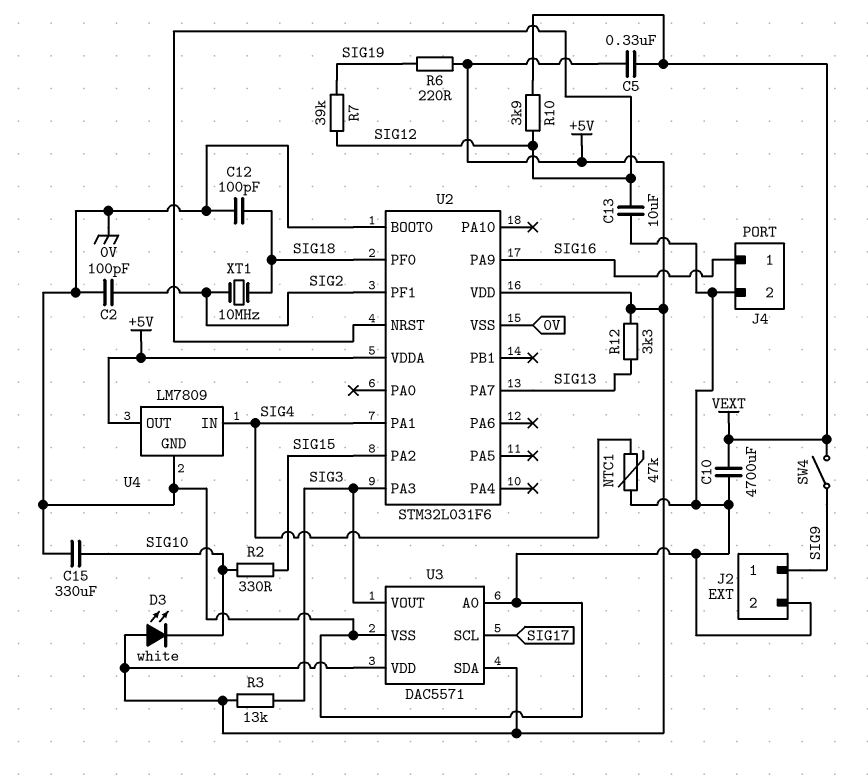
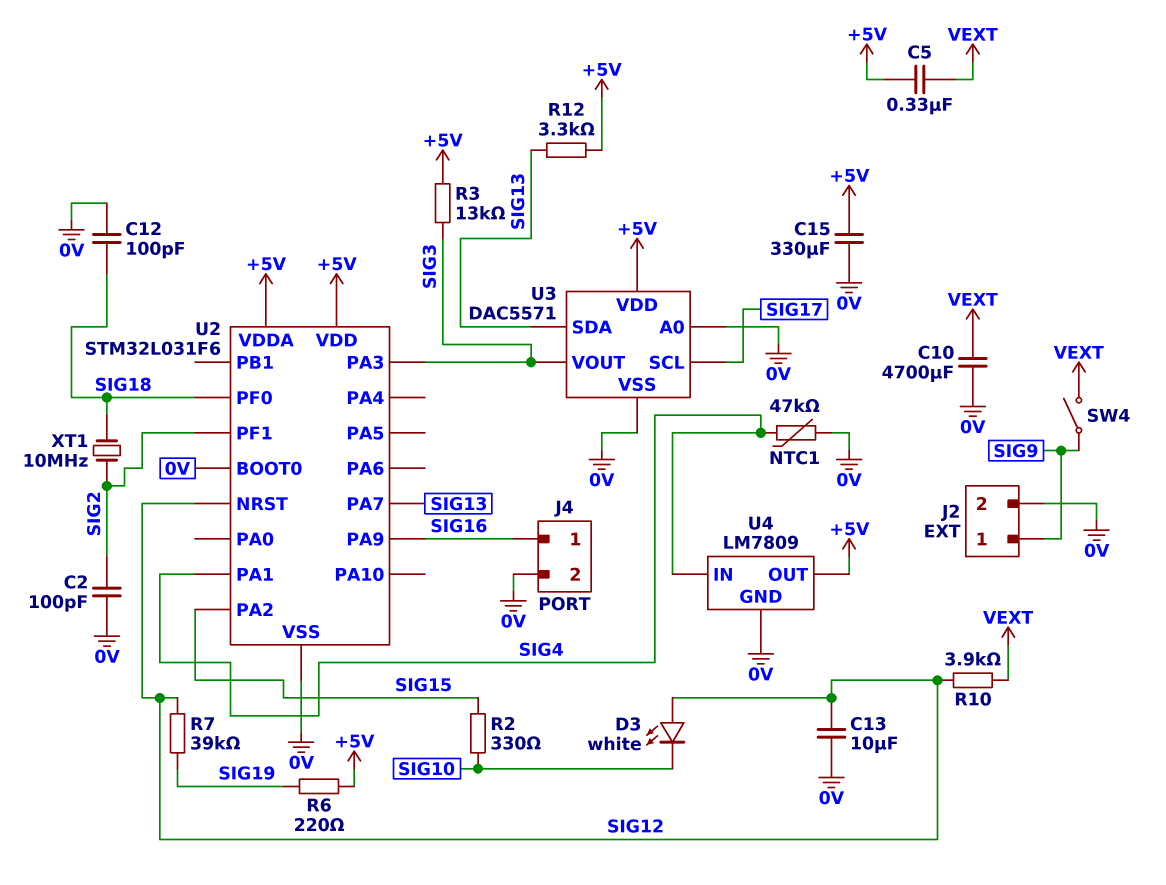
C15: 330uF (0V, SIG10) -> 330uF (+5V, 0V)
D3: LED white (A +5V, K SIG10) -> LED white (A SIG12, K SIG10)
U3 pin SDA: +5V -> SIG13

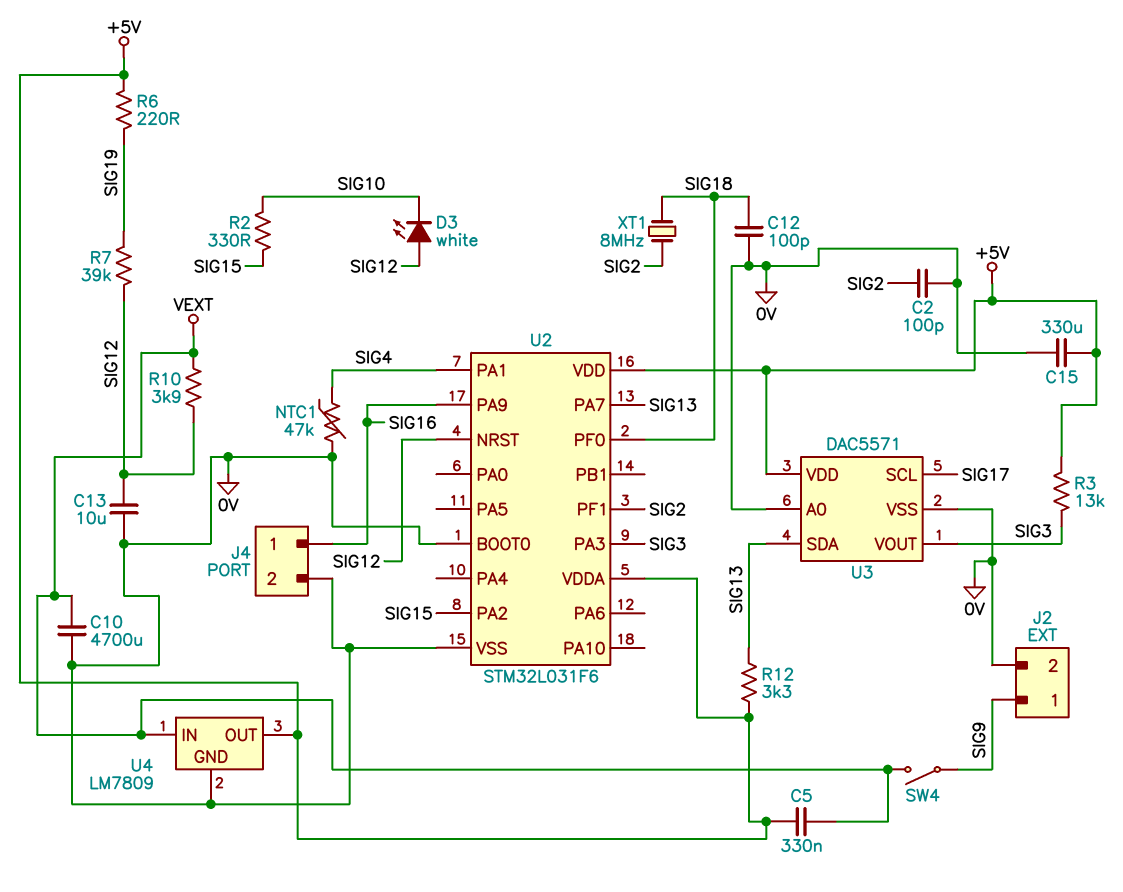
U4 pin IN: SIG4 -> VEXT
XT1: 10MHz (SIG2, SIG18) -> 8MHz (SIG2, SIG18)

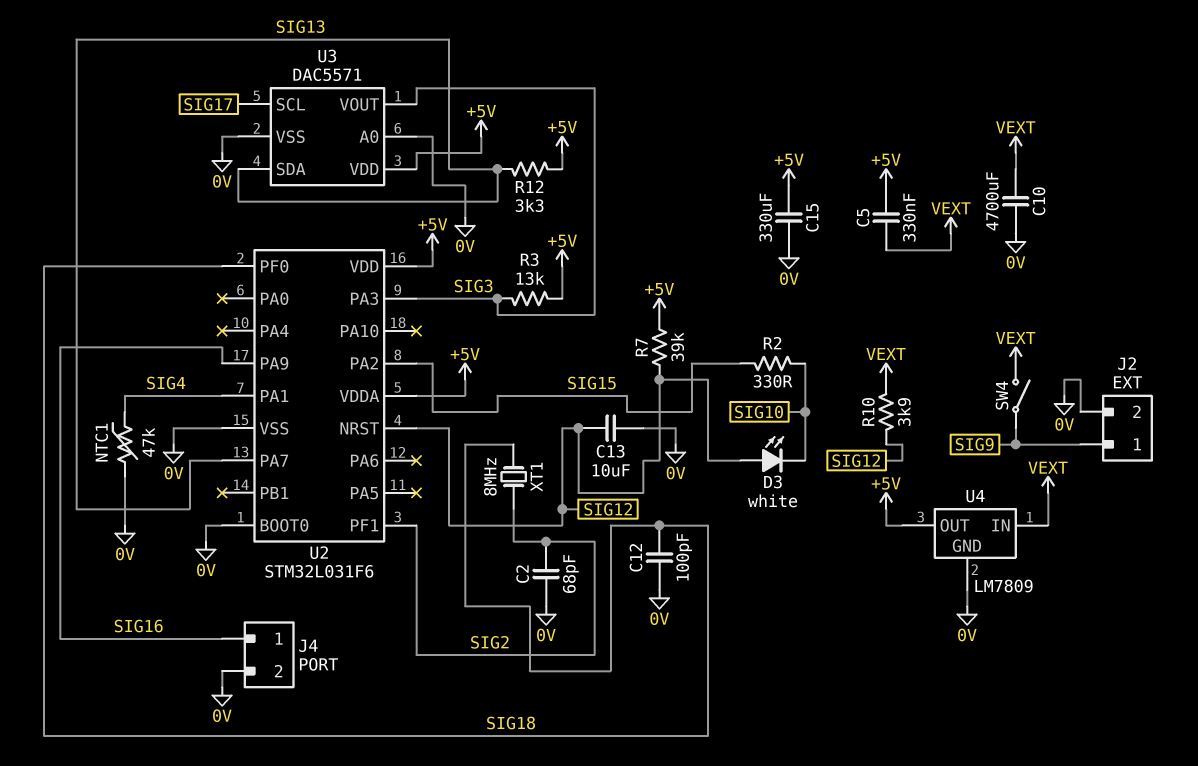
C2: 100pF (0V, SIG2) -> 68pF (0V, SIG2)
R6: 220 (+5V, SIG19) -> none
R7: 39k (SIG12, SIG19) -> 39k (+5V, SIG12)

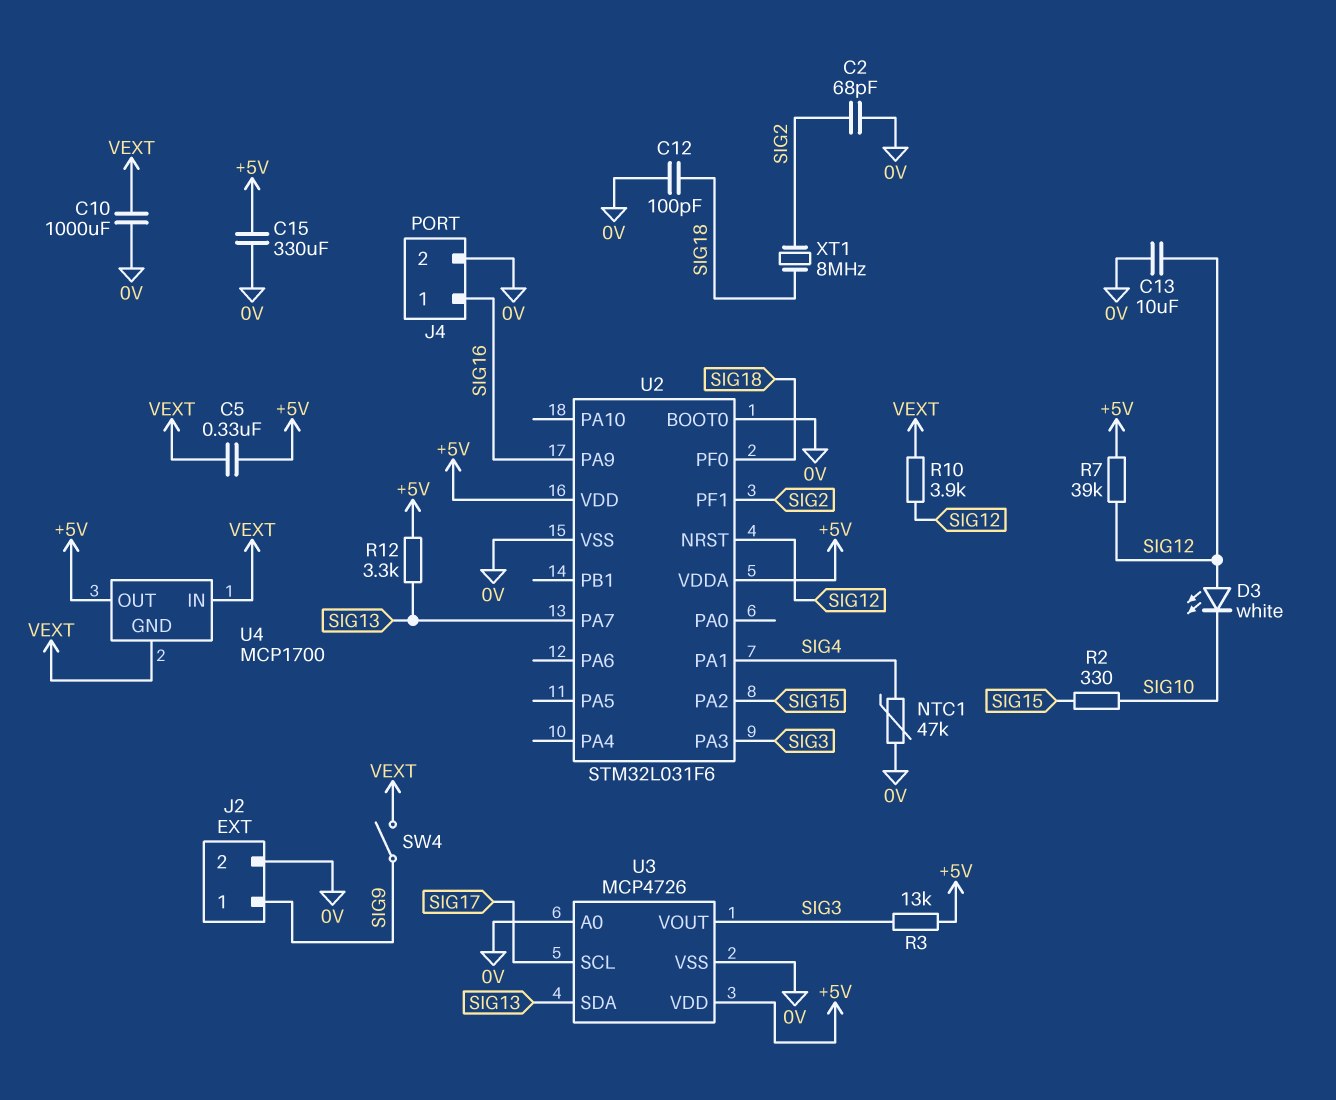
C10: 4700uF (0V, VEXT) -> 1000uF (0V, VEXT)
U3: DAC5571 -> MCP4726
U4: LM7809 -> MCP1700
U4 pin GND: 0V -> VEXT

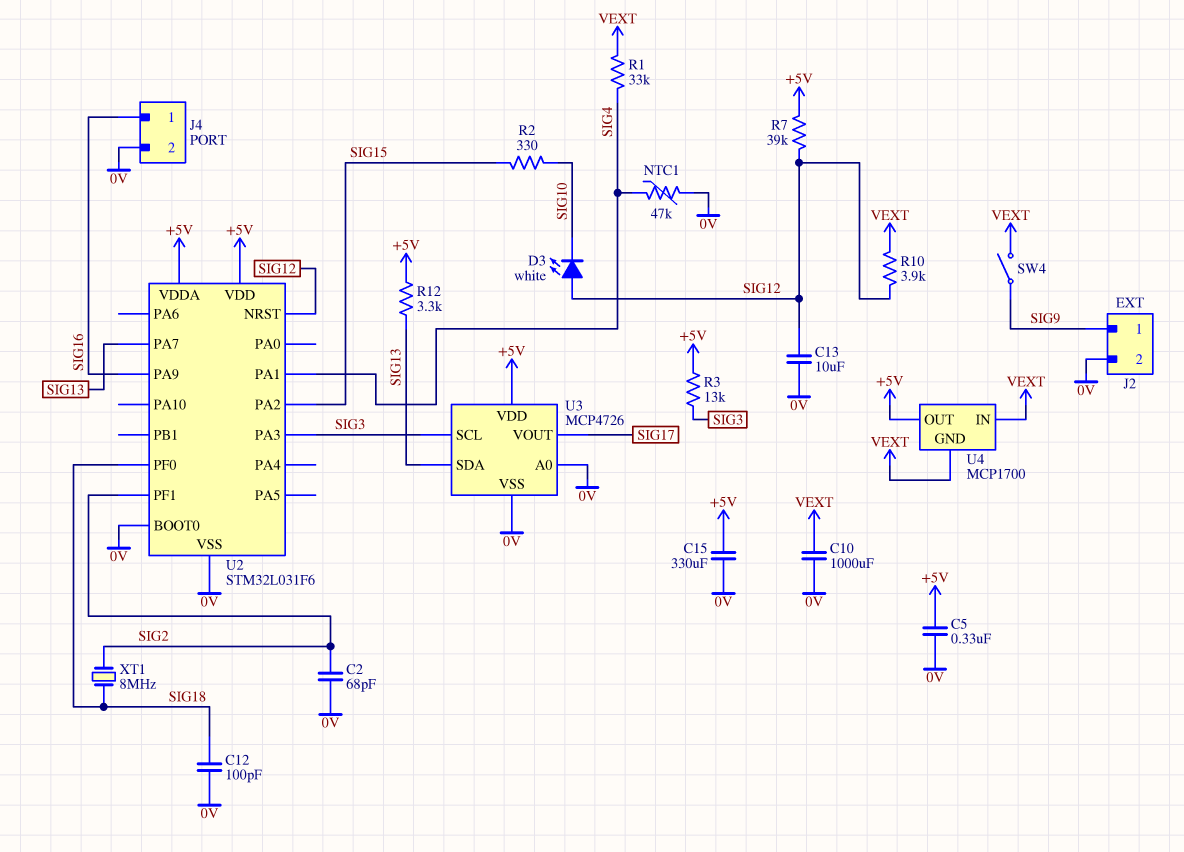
C5: 330nF (+5V, VEXT) -> 330nF (+5V, 0V)
R1: none -> 33k (SIG4, VEXT)
U3 pin SCL: SIG17 -> SIG3
U3 pin VOUT: SIG3 -> SIG17

